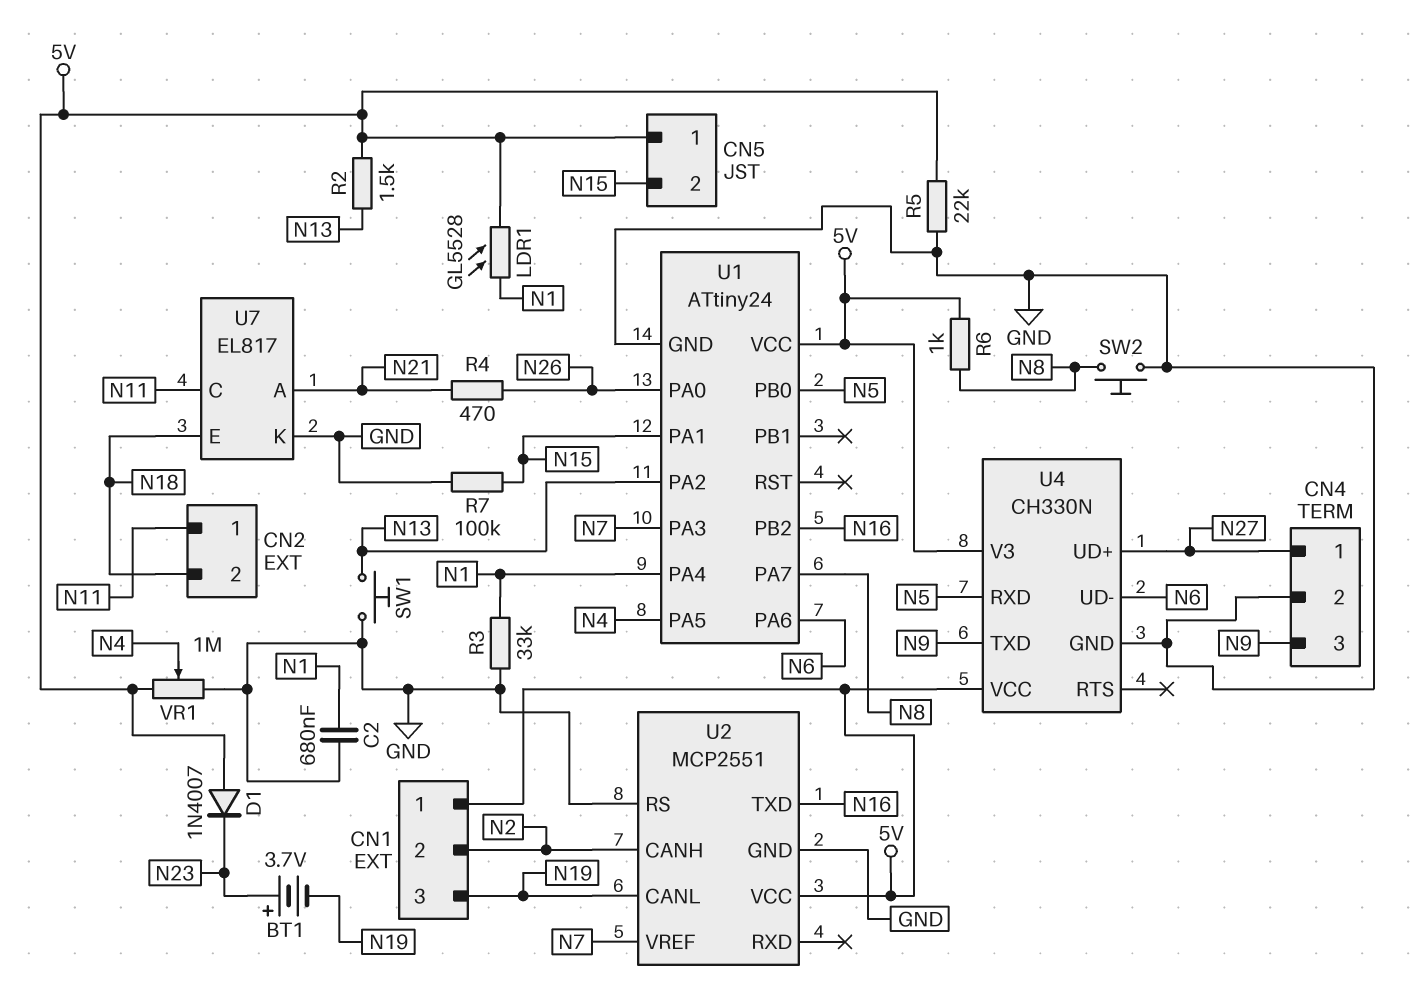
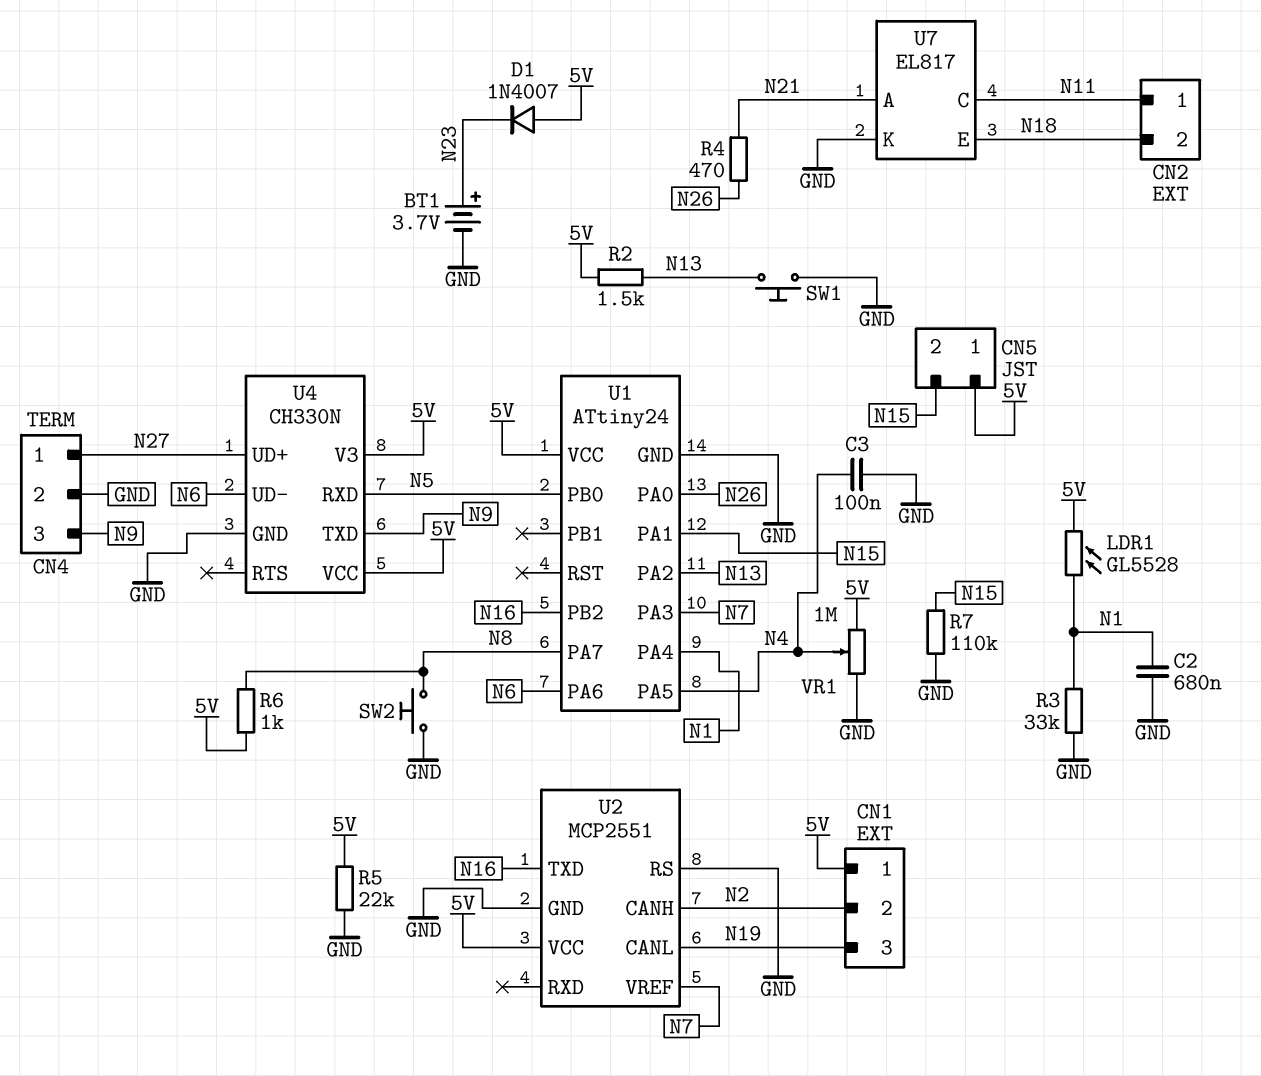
BT1: 3.7V (plus N23, minus N19) -> 3.7V (plus N23, minus GND)
C3: none -> 100nF (GND, N4)
R7: 100k (GND, N15) -> 110k (GND, N15)

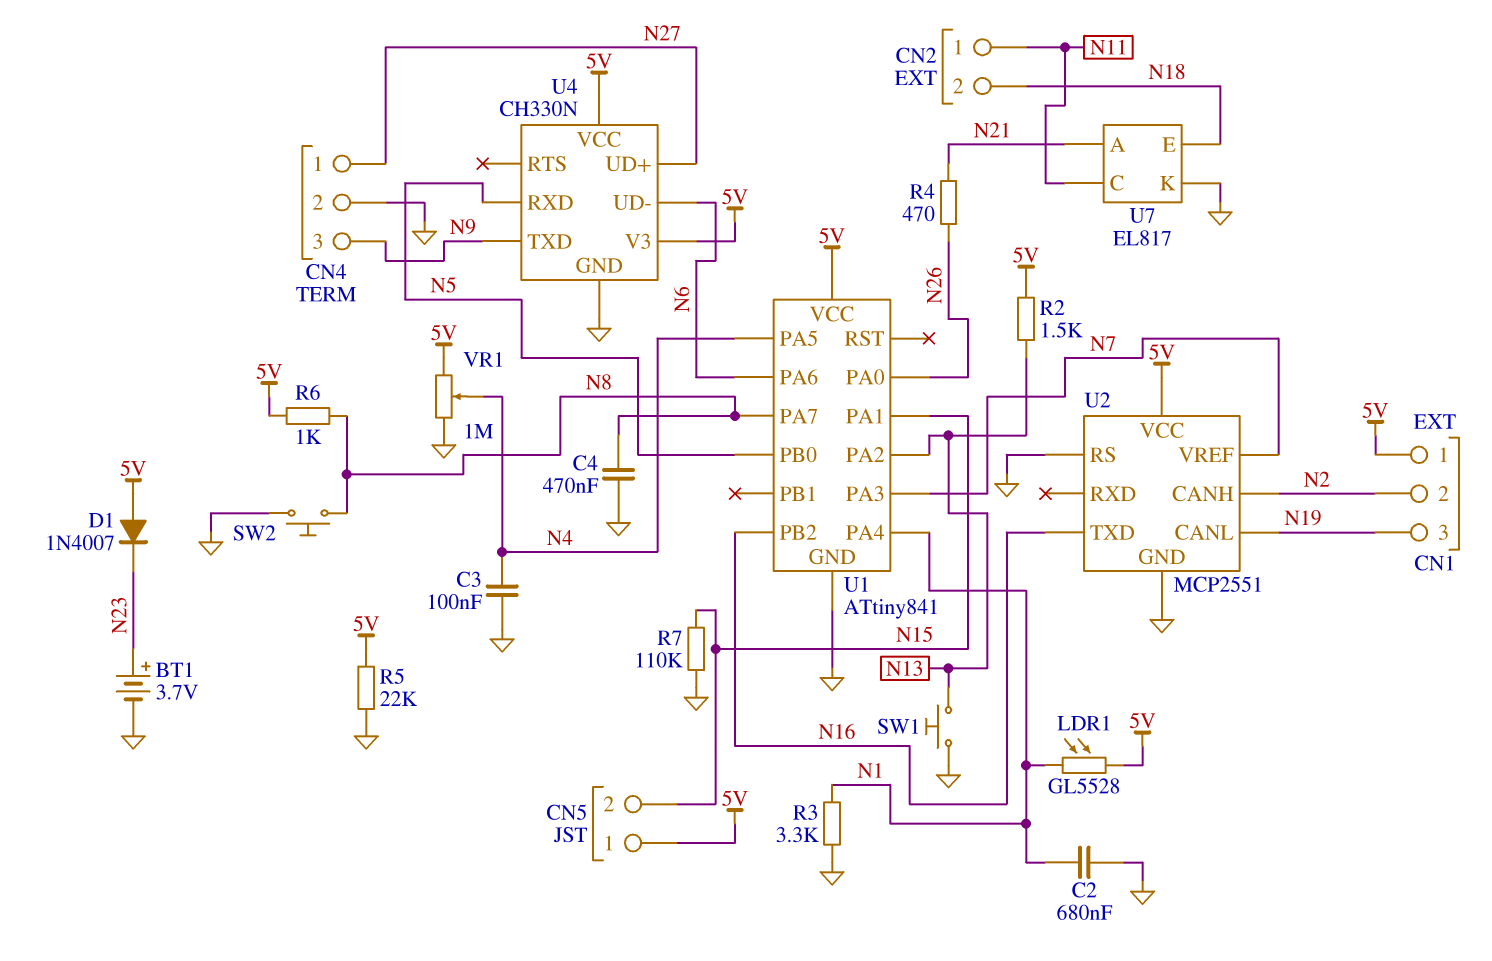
C4: none -> 470nF (GND, N8)
R3: 33k (GND, N1) -> 3.3k (GND, N1)
U1: ATtiny24 -> ATtiny841

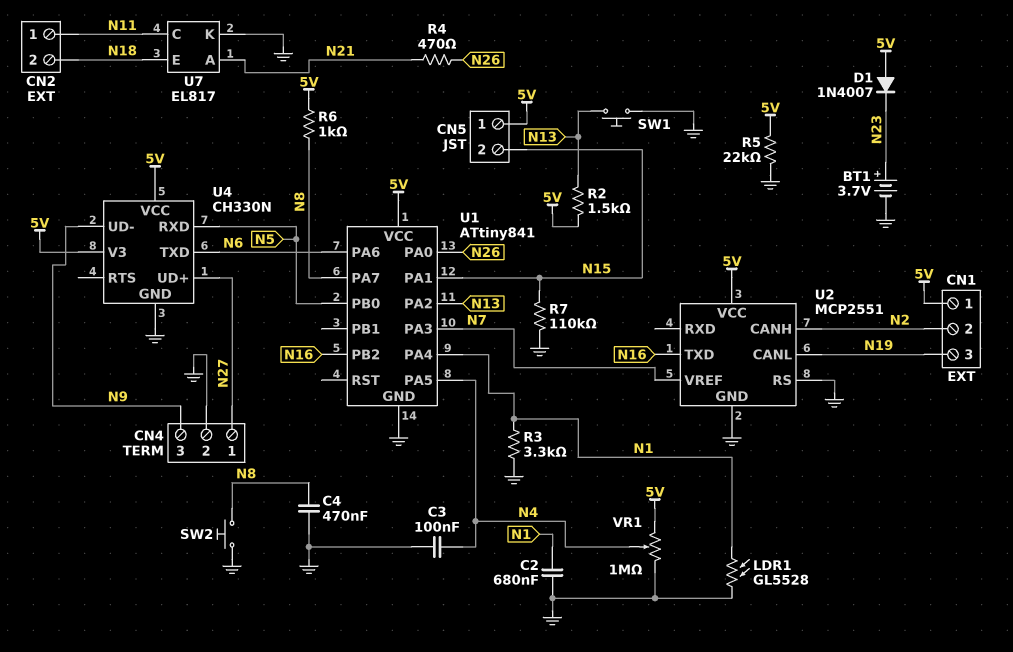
LDR1: GL5528 (5V, N1) -> GL5528 (GND, N1)
U4 pin TXD: N9 -> N6
U4 pin UD-: N6 -> N9

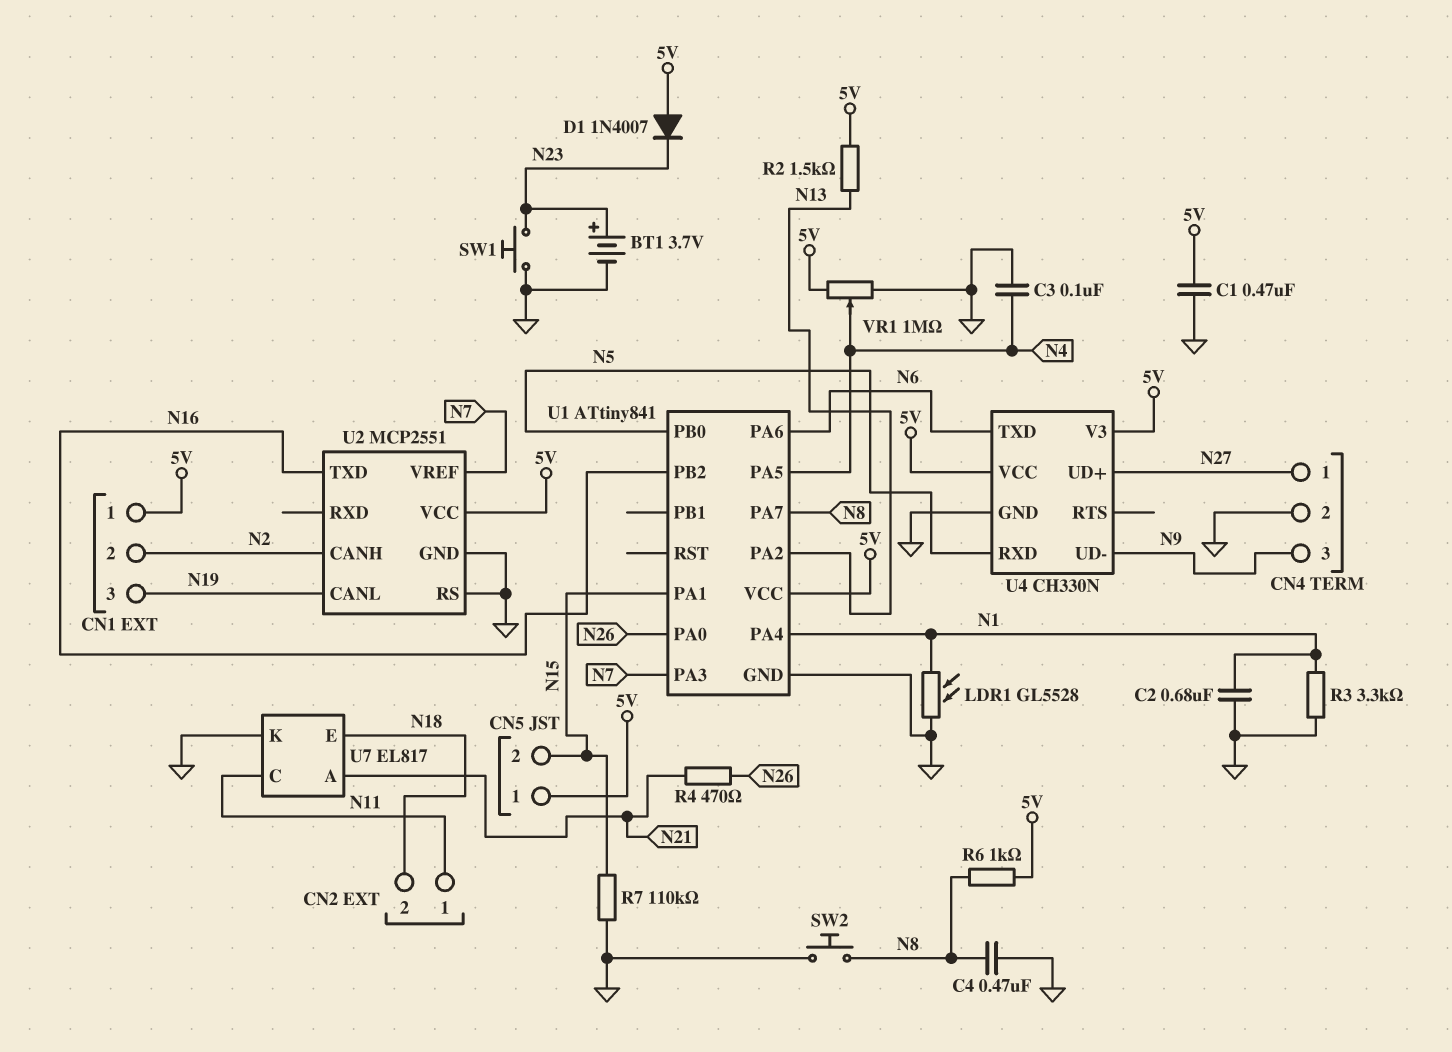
C1: none -> 470nF (5V, GND)
R5: 22k (5V, GND) -> none
SW1: button (GND, N13) -> button (GND, N23)

